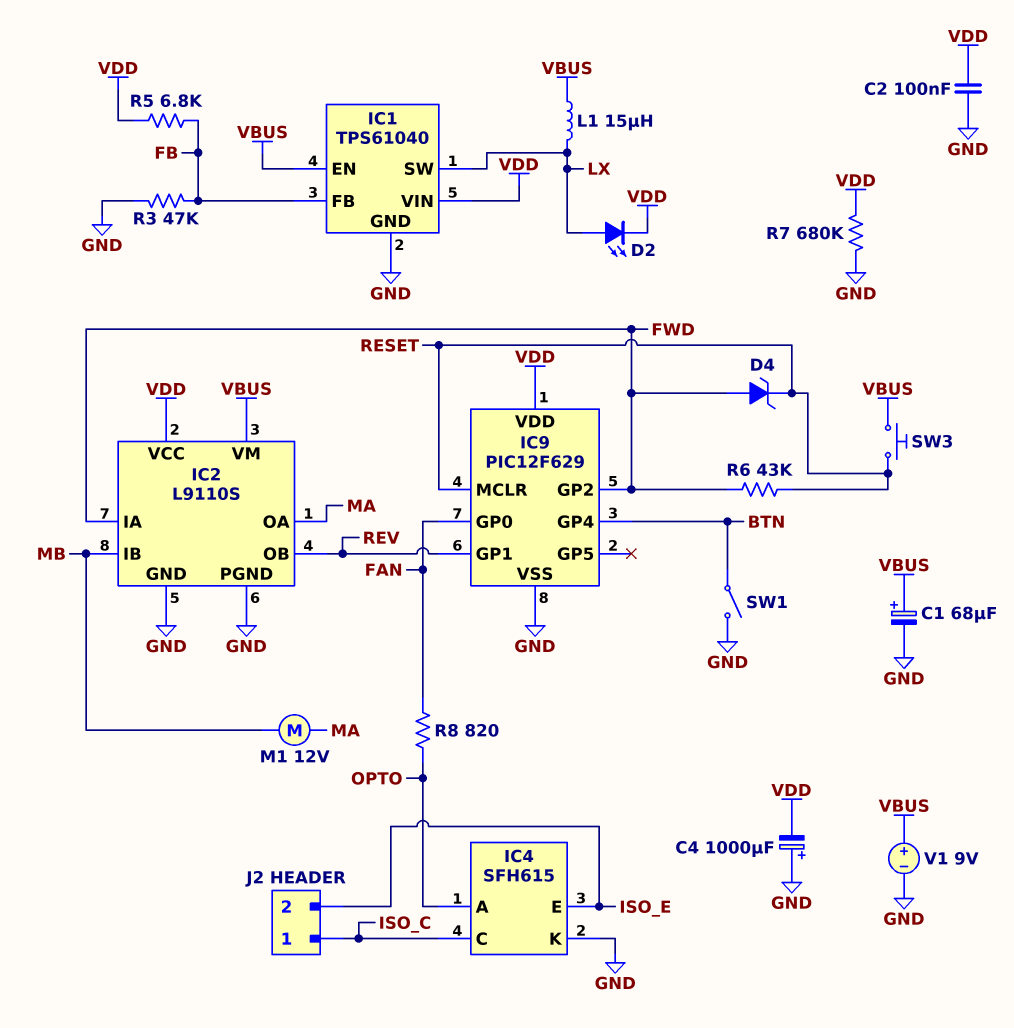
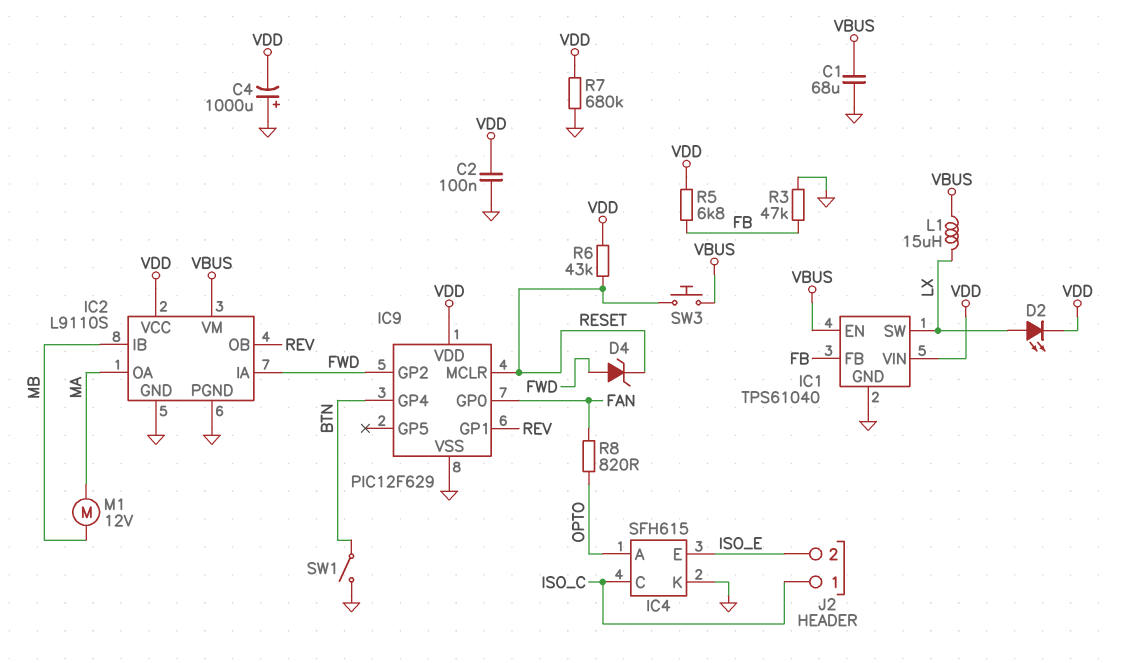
C1: 68uF (plus VBUS, minus GND) -> 68uF (GND, VBUS)
R6: 43k (FWD, RESET) -> 43k (RESET, VDD)
V1: 9V (plus VBUS, minus GND) -> none

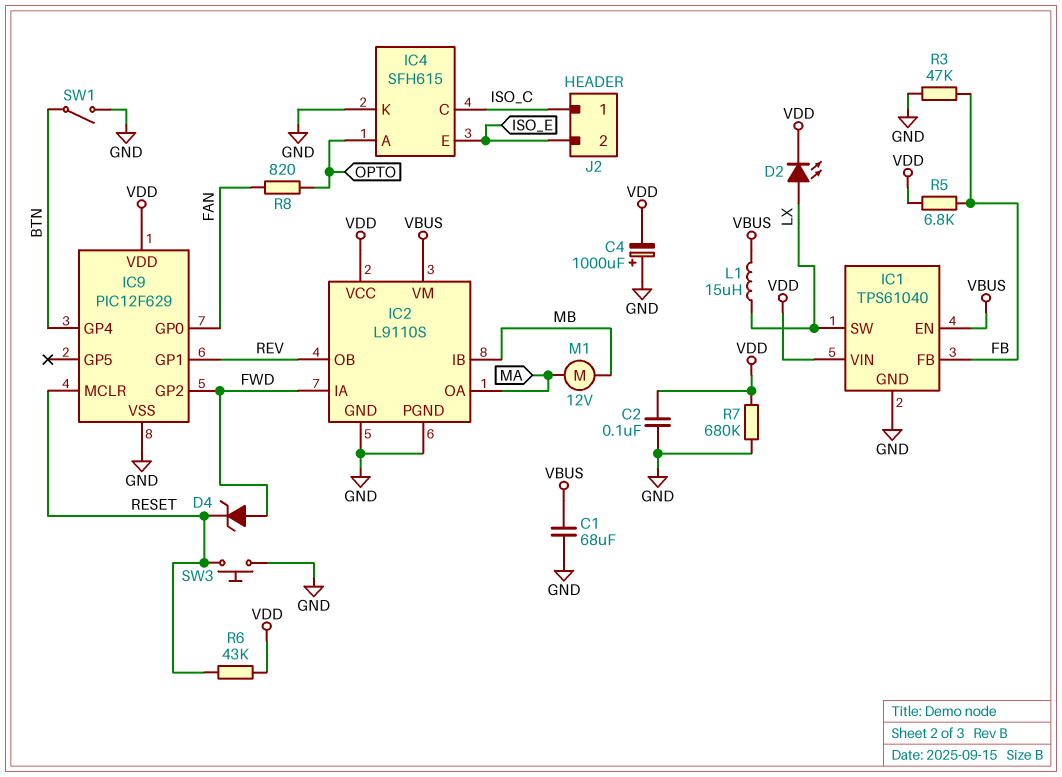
SW3: button (RESET, VBUS) -> button (GND, RESET)

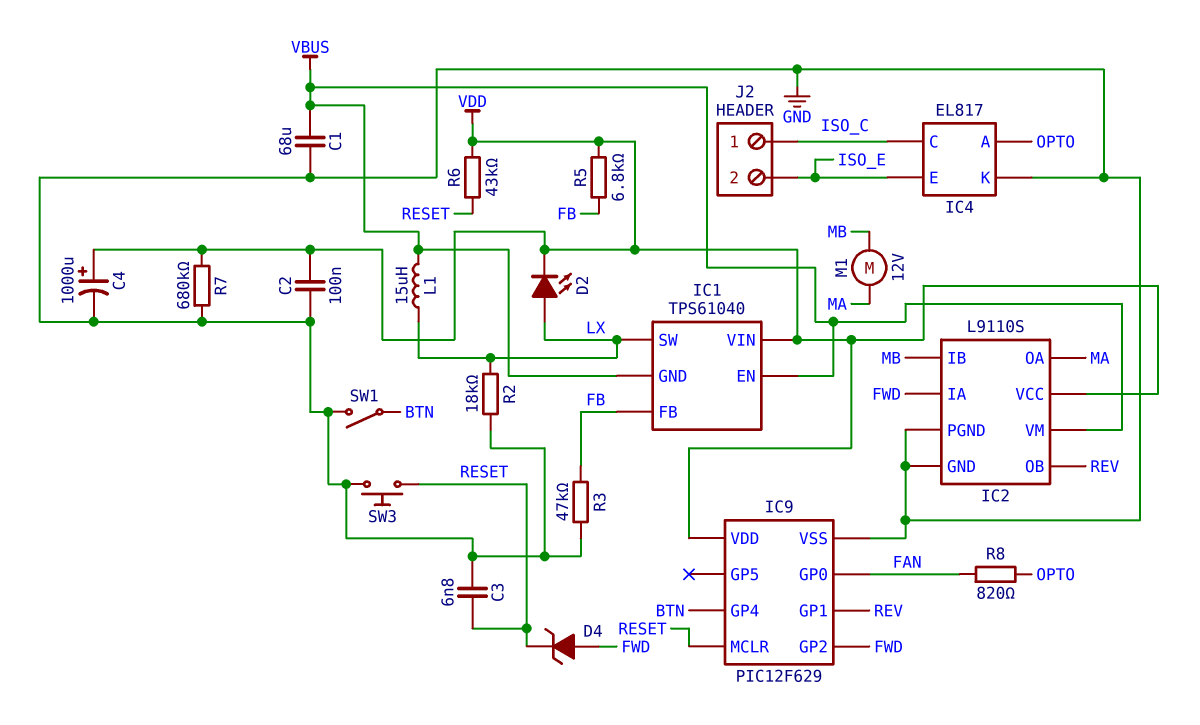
C3: none -> 6.8nF (GND, RESET)
C4: 1000uF (plus GND, minus VDD) -> 1000uF (plus VDD, minus GND)
IC1 pin GND: GND -> VBUS
IC4: SFH615 -> EL817
R2: none -> 18k (GND, LX)

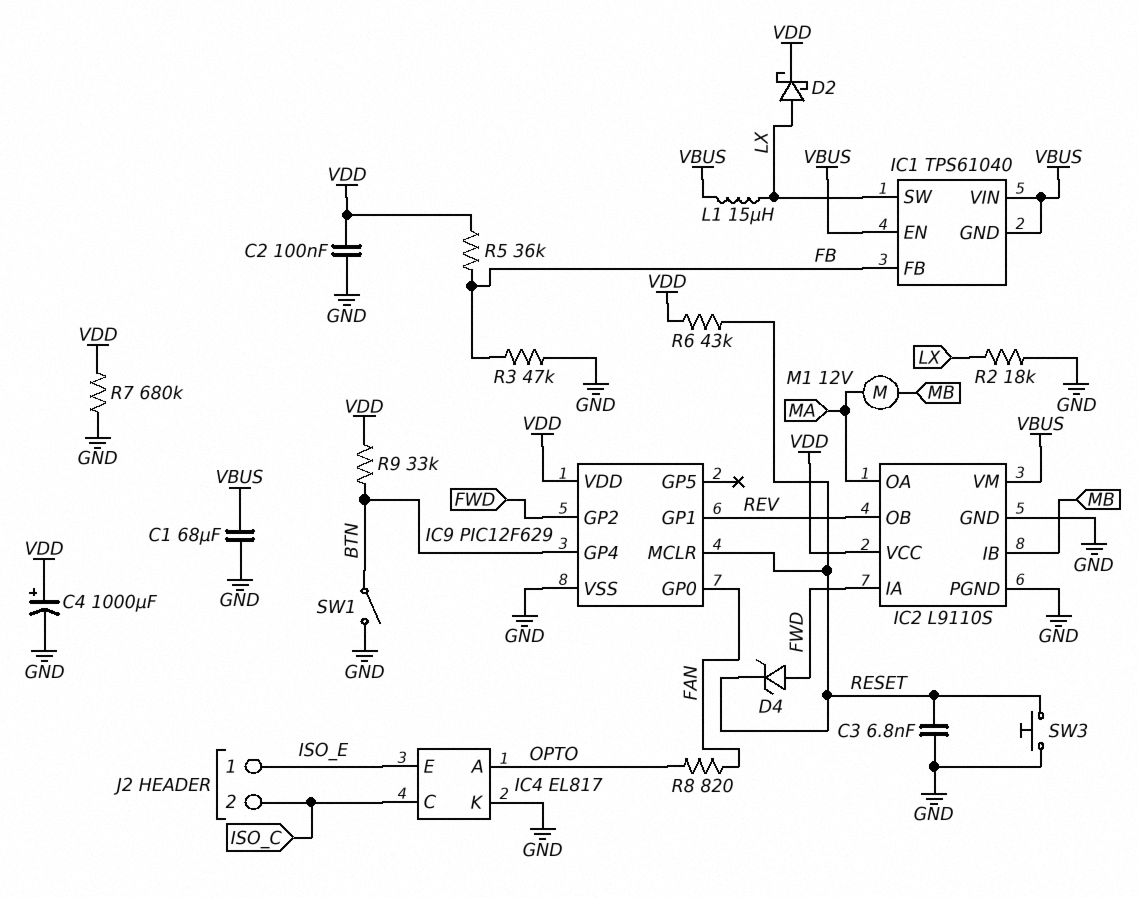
D2: LED (A LX, K VDD) -> schottky (A LX, K VDD)
IC1 pin VIN: VDD -> VBUS
J2 pin 1: ISO_C -> ISO_E
J2 pin 2: ISO_E -> ISO_C
R5: 6.8k (FB, VDD) -> 36k (FB, VDD)
R9: none -> 33k (BTN, VDD)

